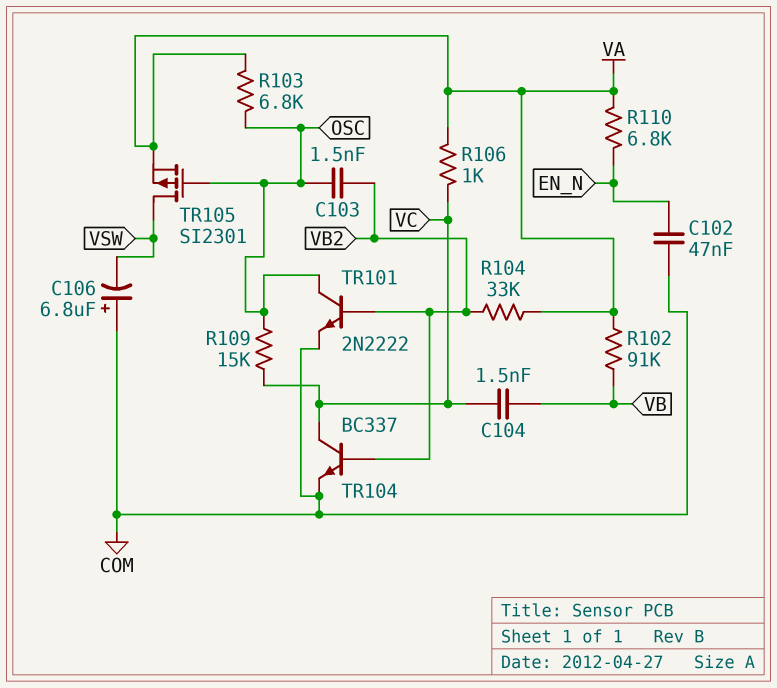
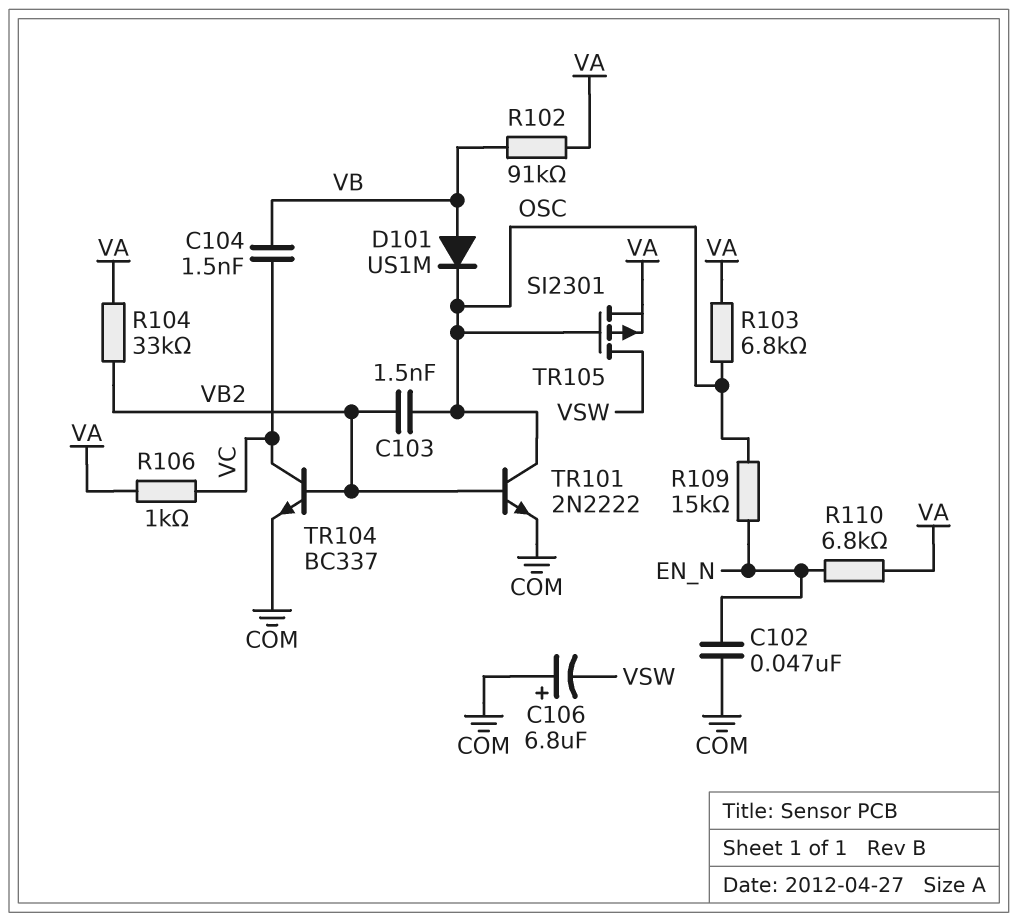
D101: none -> diode US1M (A VB, K OSC)
R109: 15k (OSC, VC) -> 15k (EN_N, OSC)

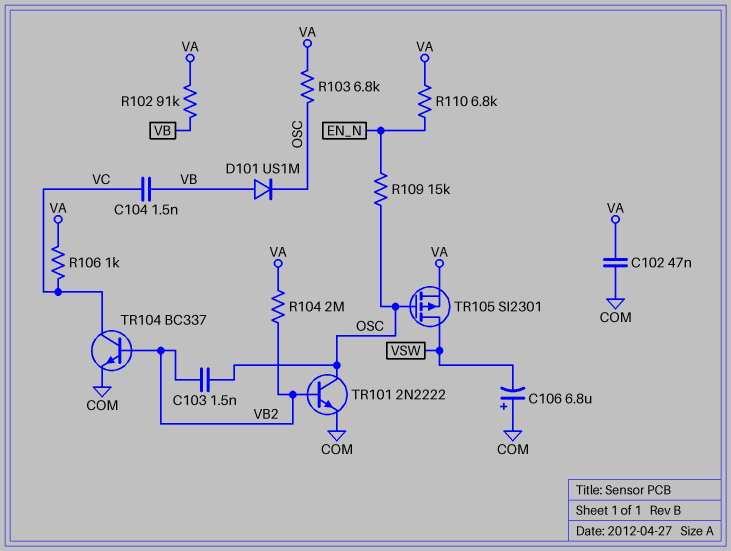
C102: 47nF (COM, EN_N) -> 47nF (COM, VA)
R104: 33k (VA, VB2) -> 2M (VA, VB2)

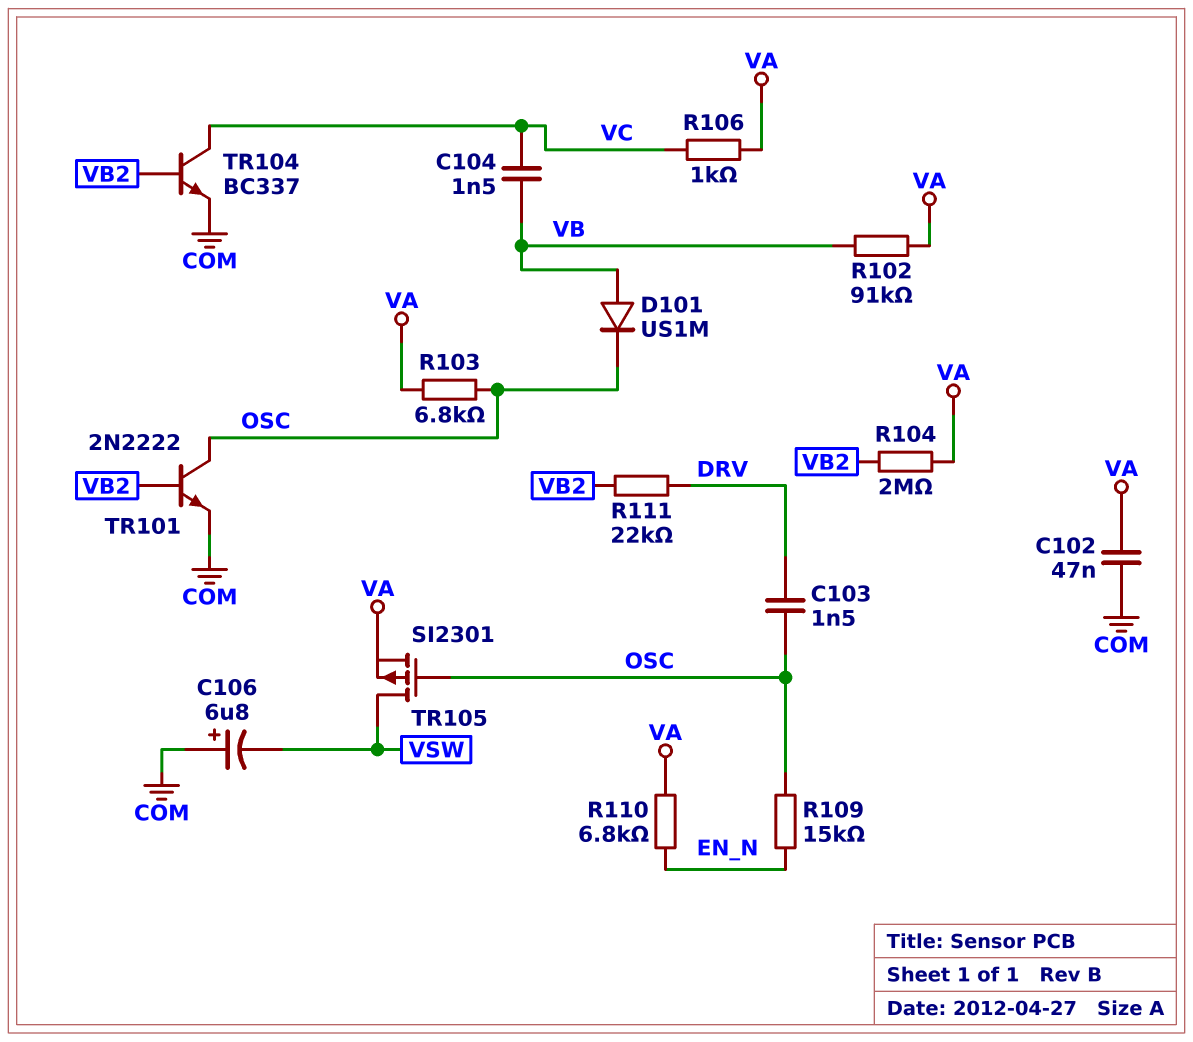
C103: 1.5nF (OSC, VB2) -> 1.5nF (DRV, OSC)
R111: none -> 22k (DRV, VB2)

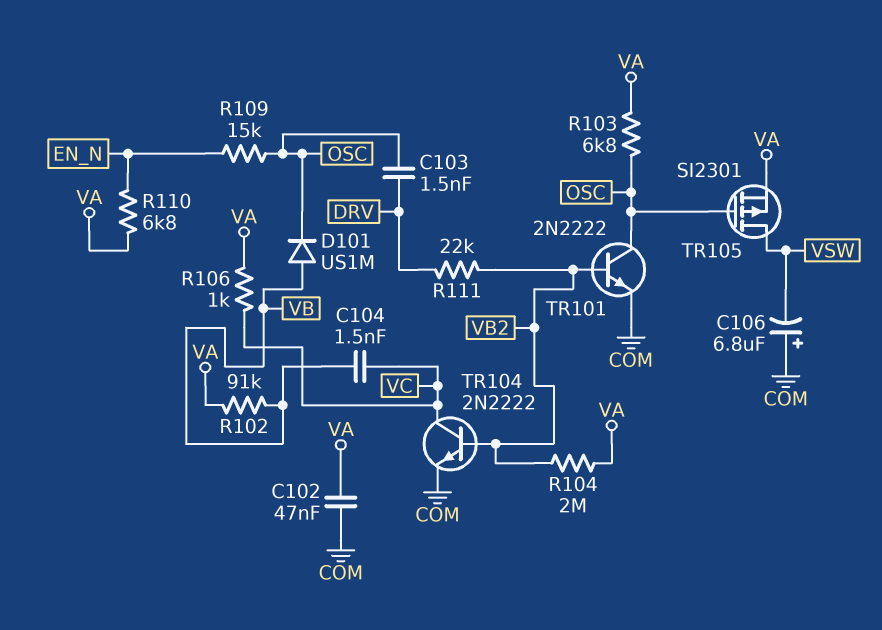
TR104: NPN BC337 (B VB2, C VC, E COM) -> NPN 2N2222 (B VB2, C VC, E COM)

